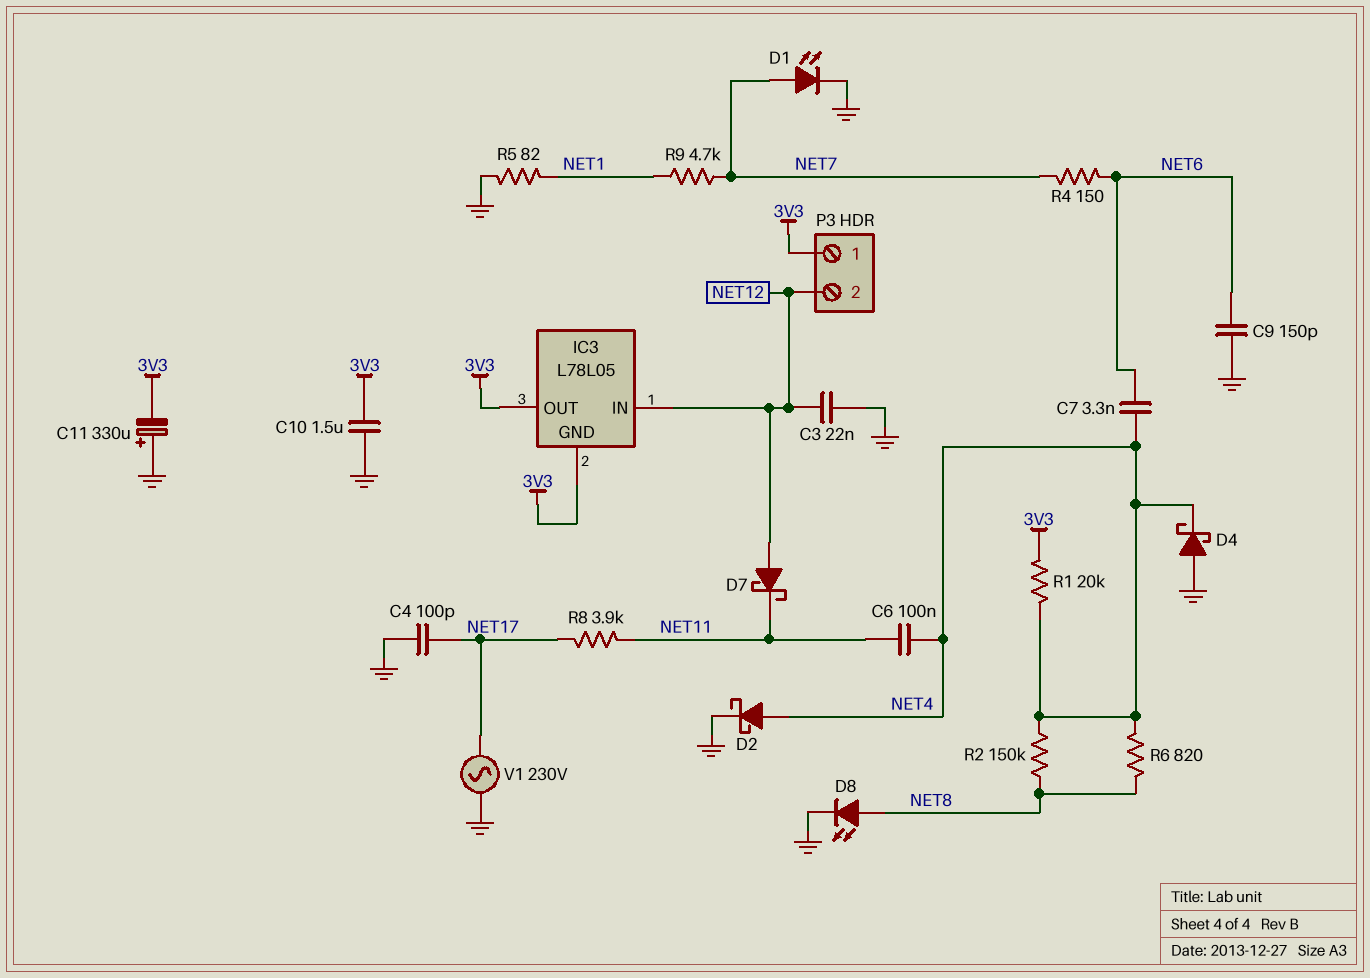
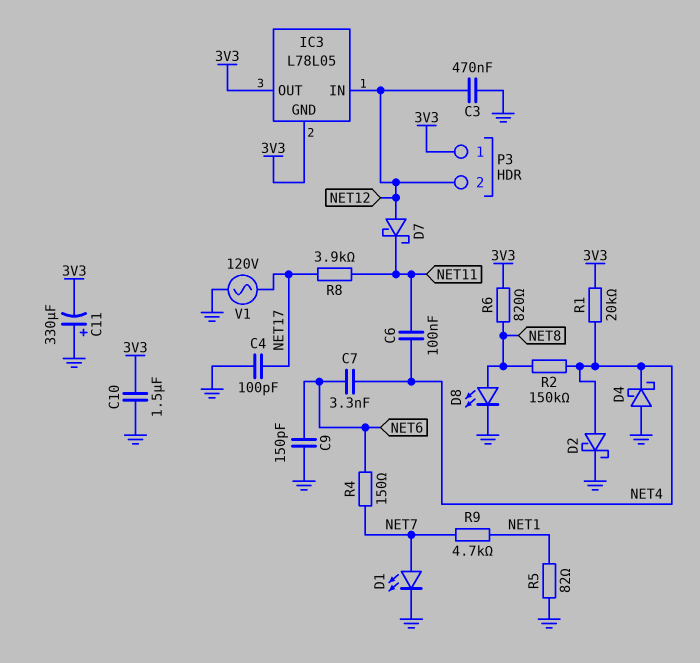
C3: 22nF (GND, NET12) -> 470nF (GND, NET12)
R6: 820 (NET4, NET8) -> 820 (3V3, NET8)
V1: AC 230V (GND, NET17) -> AC 120V (GND, NET17)

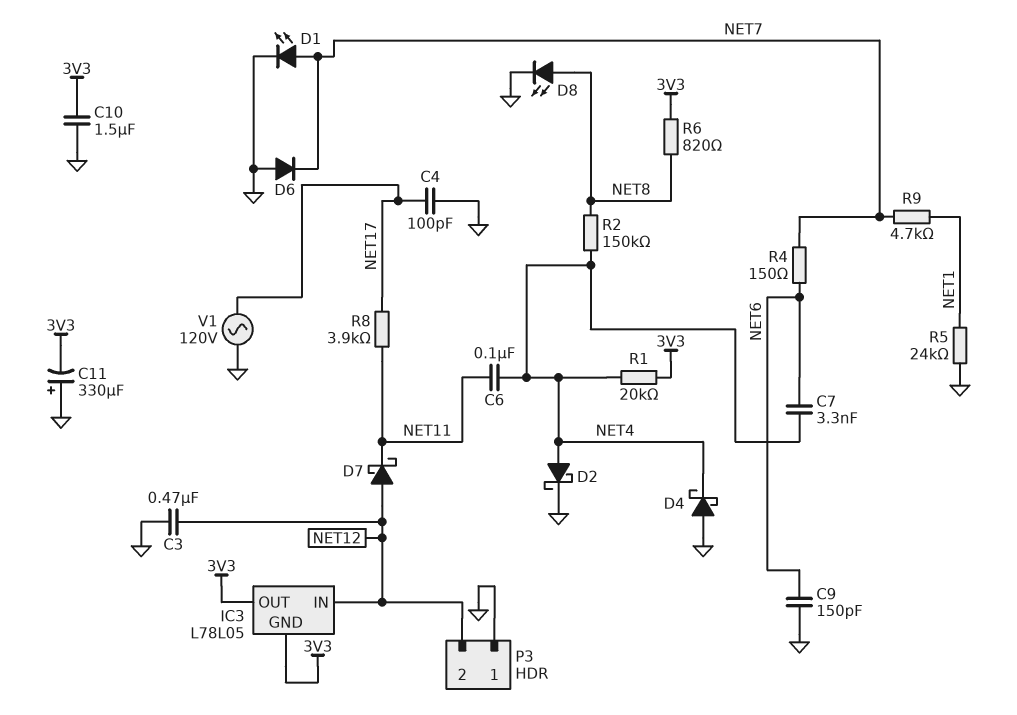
D6: none -> diode (A GND, K NET7)
P3 pin 1: 3V3 -> GND
R5: 82 (GND, NET1) -> 24k (GND, NET1)

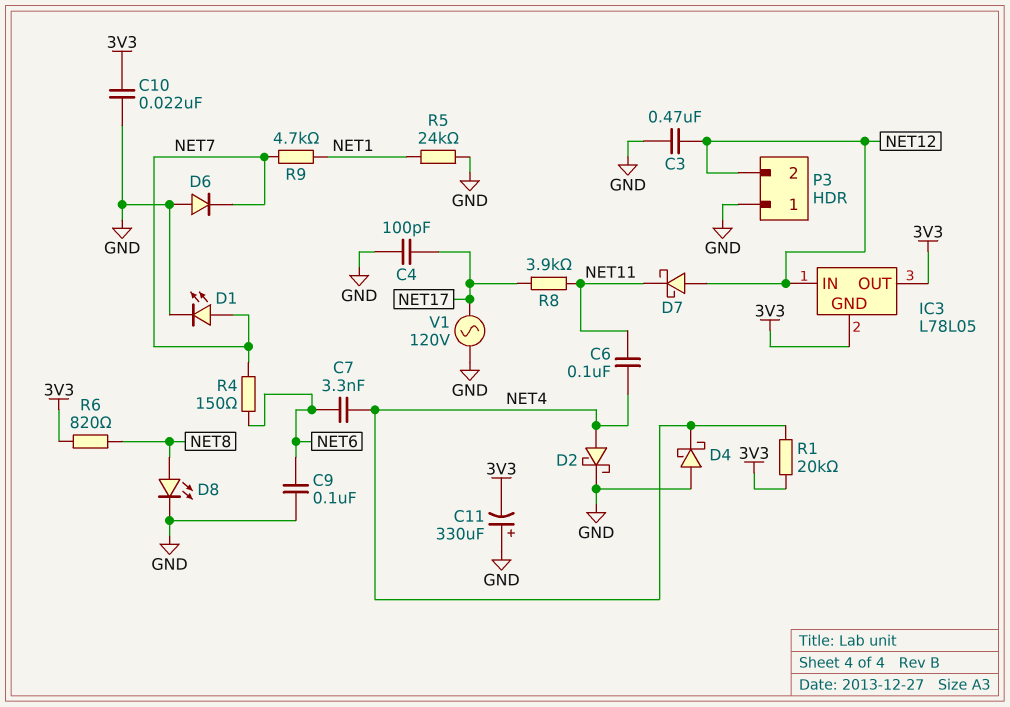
C9: 150pF (GND, NET6) -> 100nF (GND, NET6)
C10: 1.5uF (3V3, GND) -> 22nF (3V3, GND)
R2: 150k (NET4, NET8) -> none

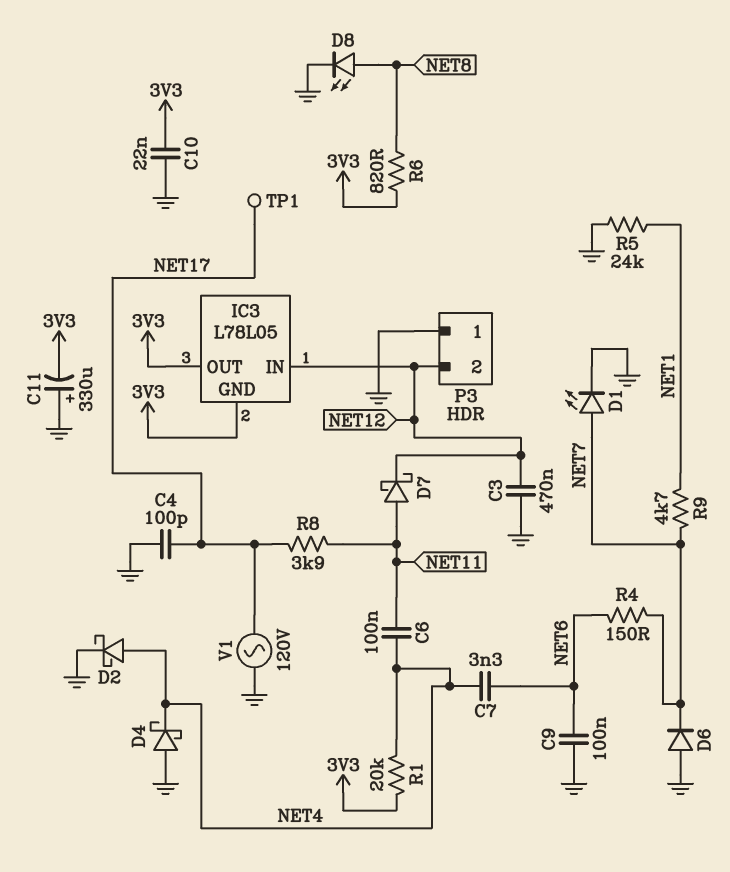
D7: schottky (A NET12, K NET11) -> schottky (A NET11, K NET12)
TP1: none -> test point (NET17)

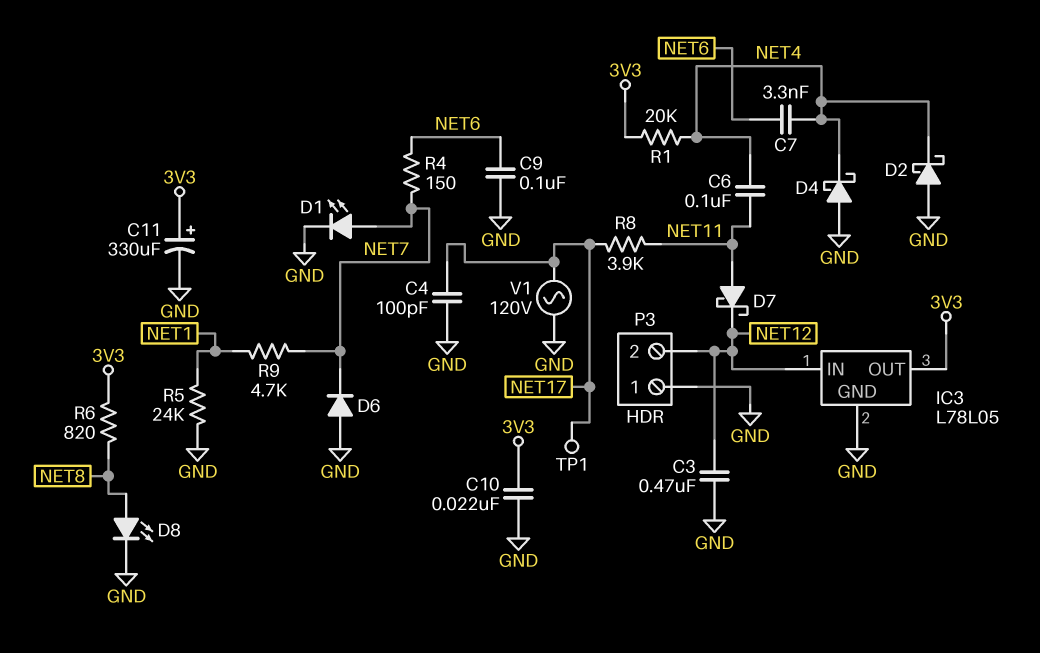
C11: 330uF (plus GND, minus 3V3) -> 330uF (plus 3V3, minus GND)
D2: schottky (A NET4, K GND) -> schottky (A GND, K NET4)
IC3 pin GND: 3V3 -> GND

